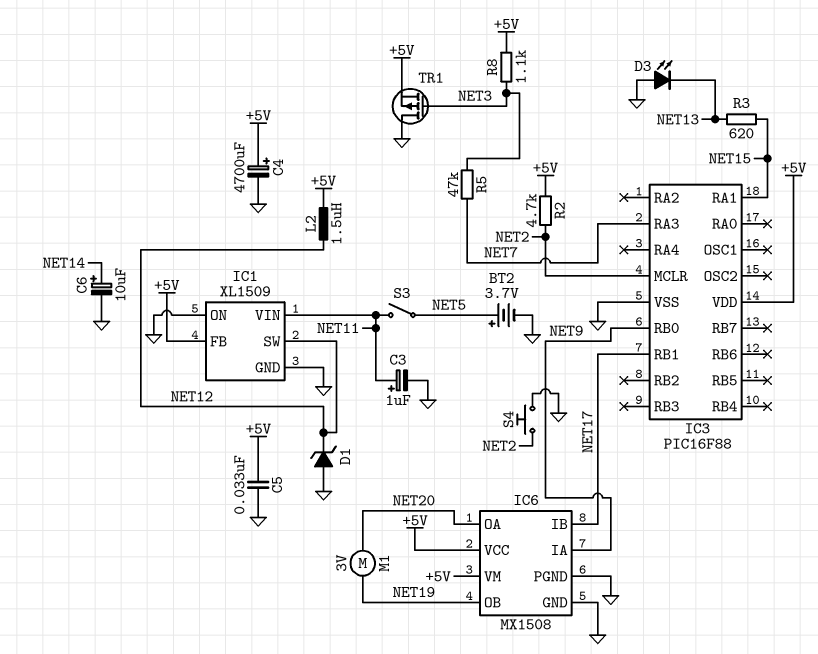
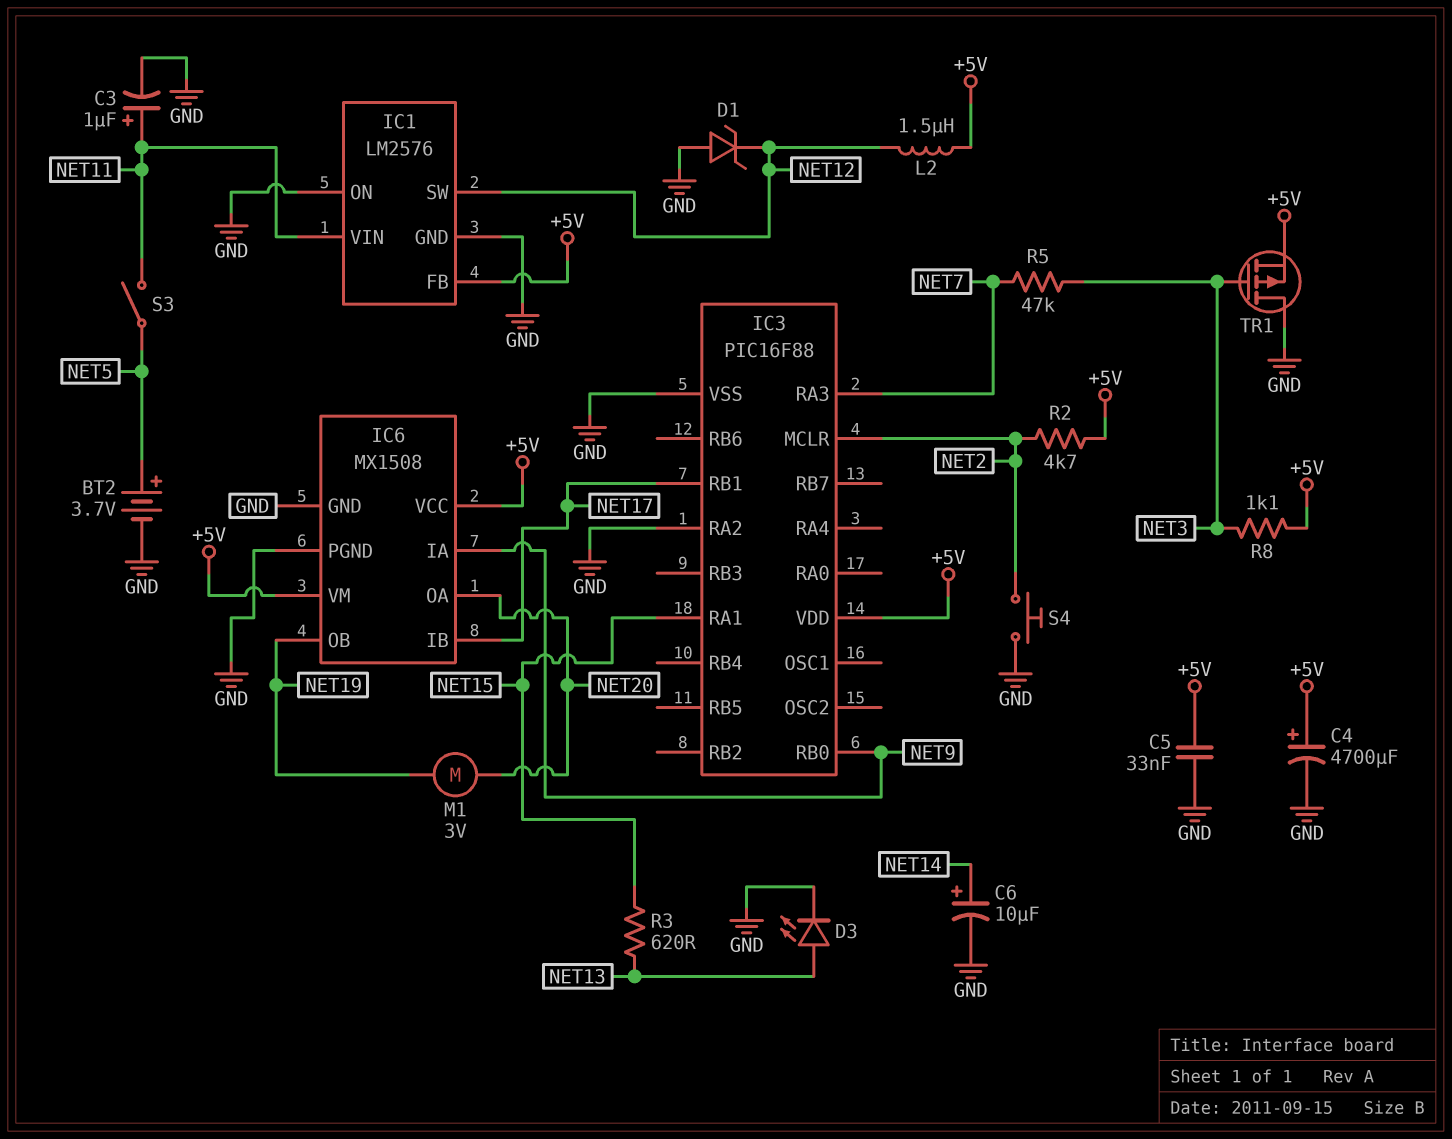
D3: LED (A GND, K NET13) -> LED (A NET13, K GND)
IC1: XL1509 -> LM2576
IC3 pin RA2: none -> GND

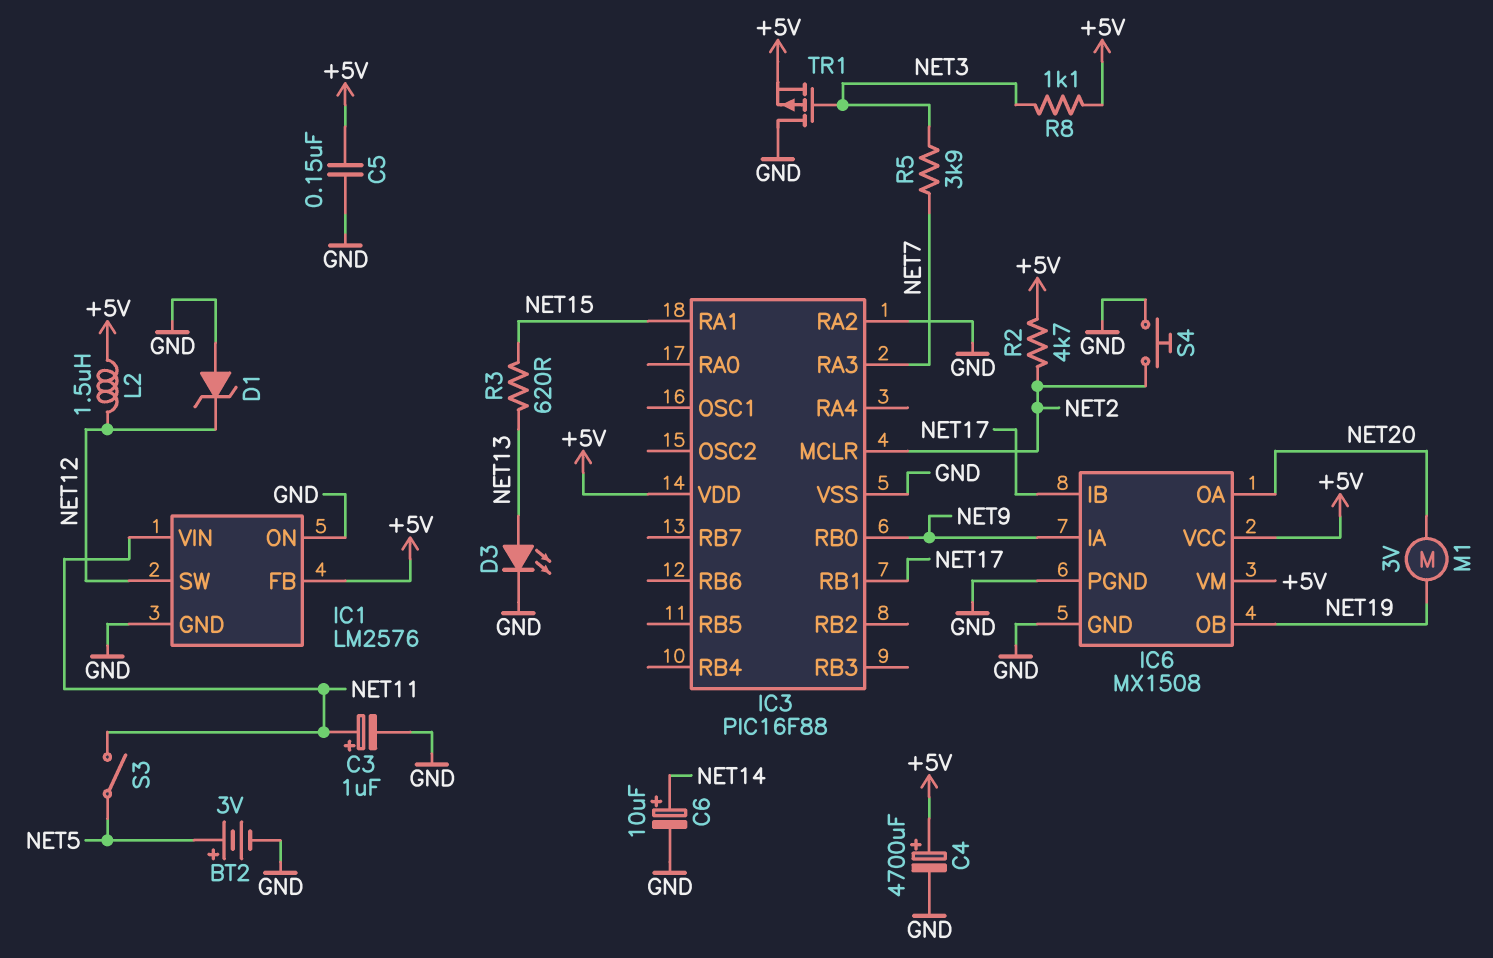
BT2: 3.7V (plus NET5, minus GND) -> 3V (plus NET5, minus GND)
C5: 33nF (+5V, GND) -> 150nF (+5V, GND)
R5: 47k (NET3, NET7) -> 3.9k (NET3, NET7)

